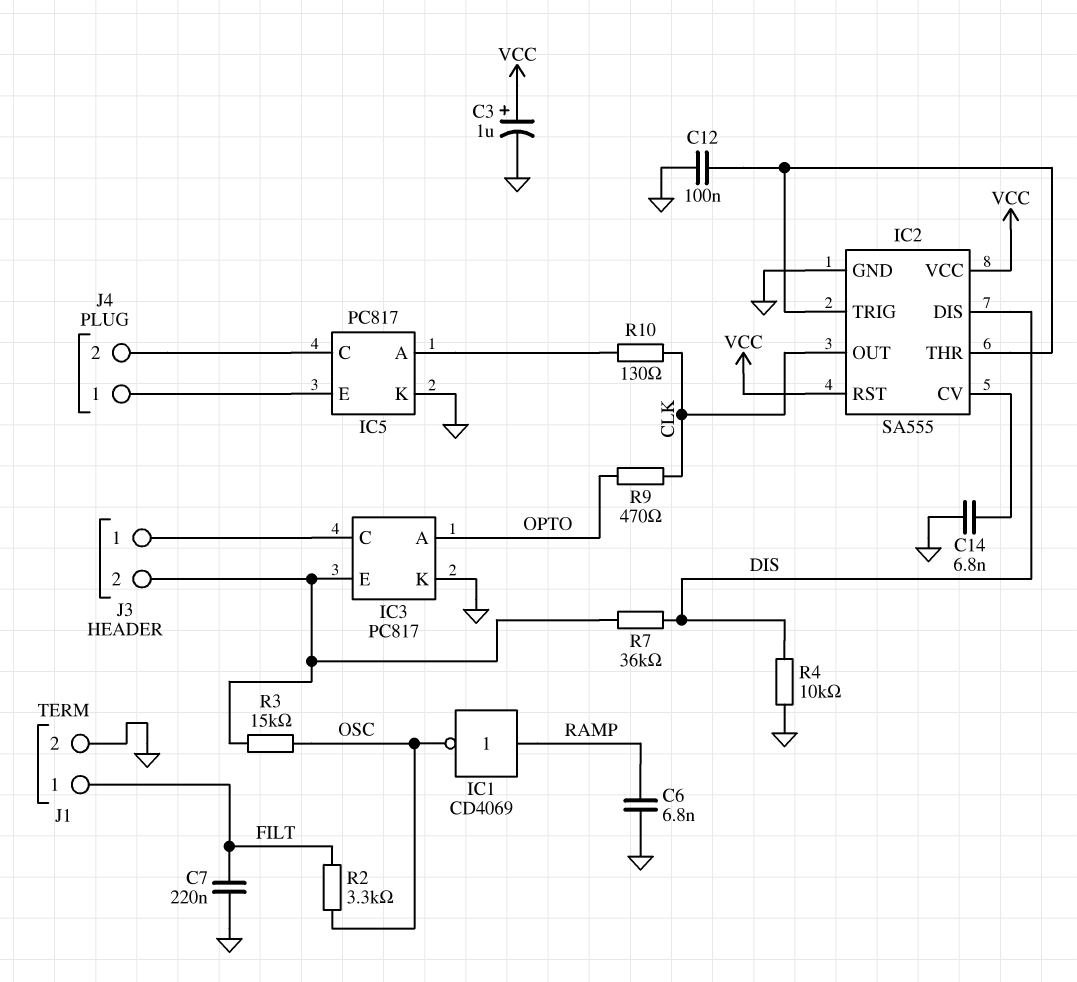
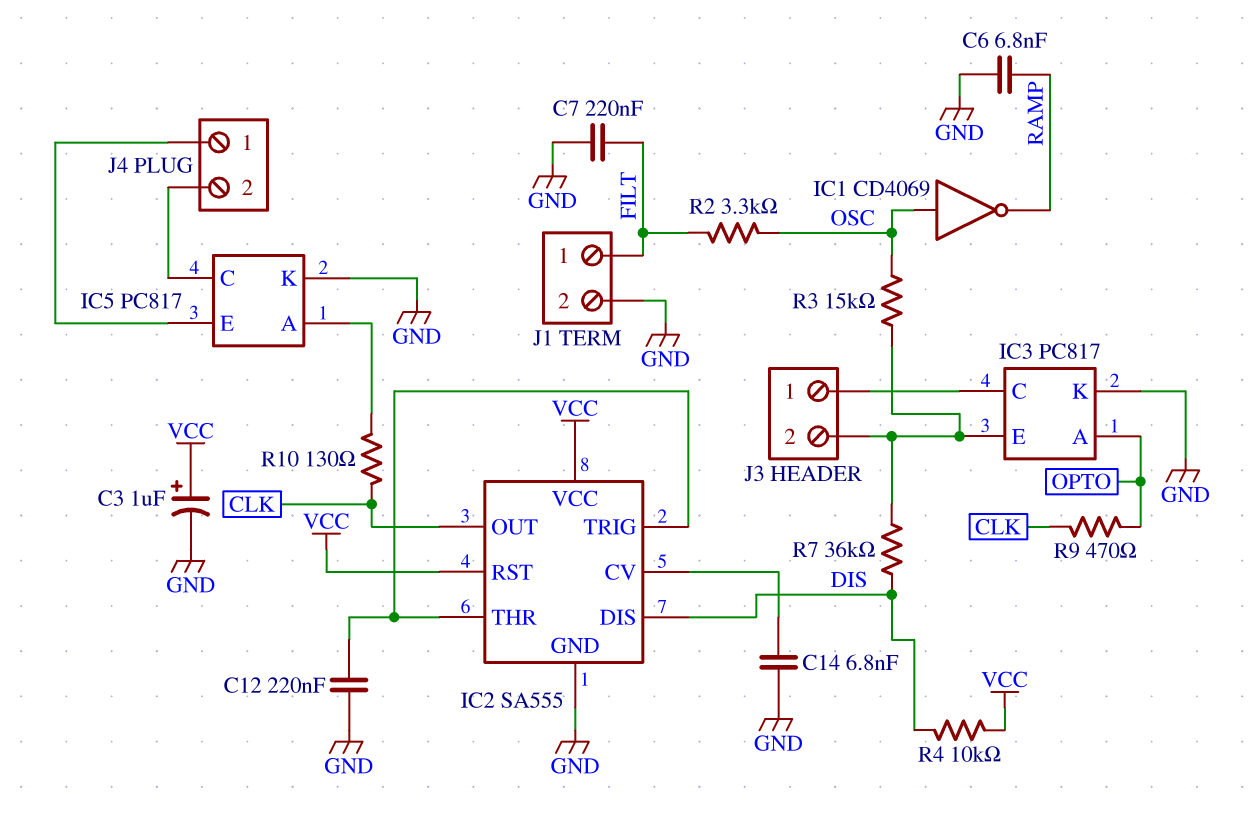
C12: 100nF (GND, IC2/THR) -> 220nF (GND, IC2/THR)
IC1: NOT CD4069 (in RAMP, out OSC) -> NOT CD4069 (in OSC, out RAMP)
R4: 10k (DIS, GND) -> 10k (DIS, VCC)

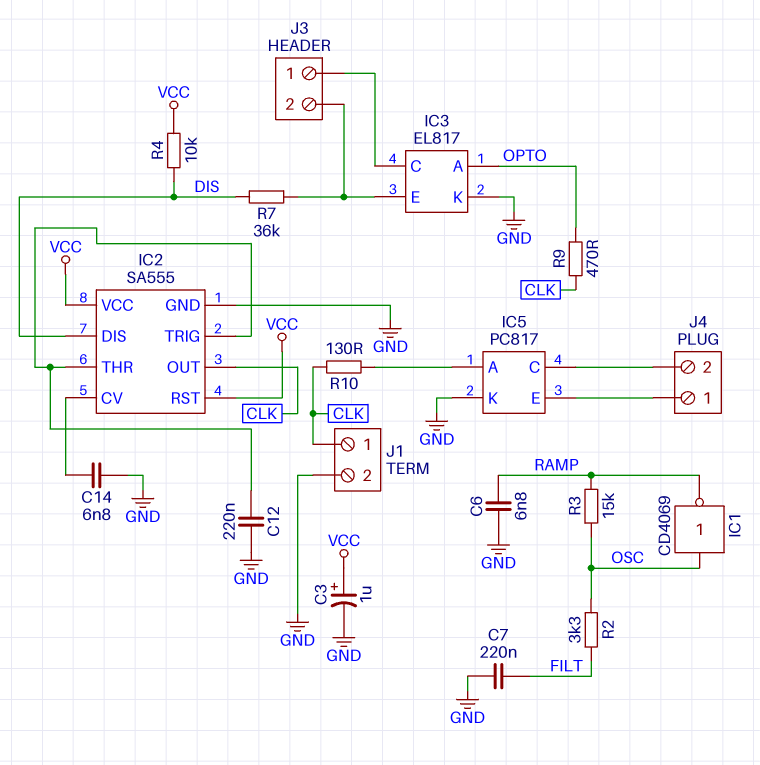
IC3: PC817 -> EL817
J1 pin 1: FILT -> CLK
R3: 15k (IC3/E, OSC) -> 15k (OSC, RAMP)

